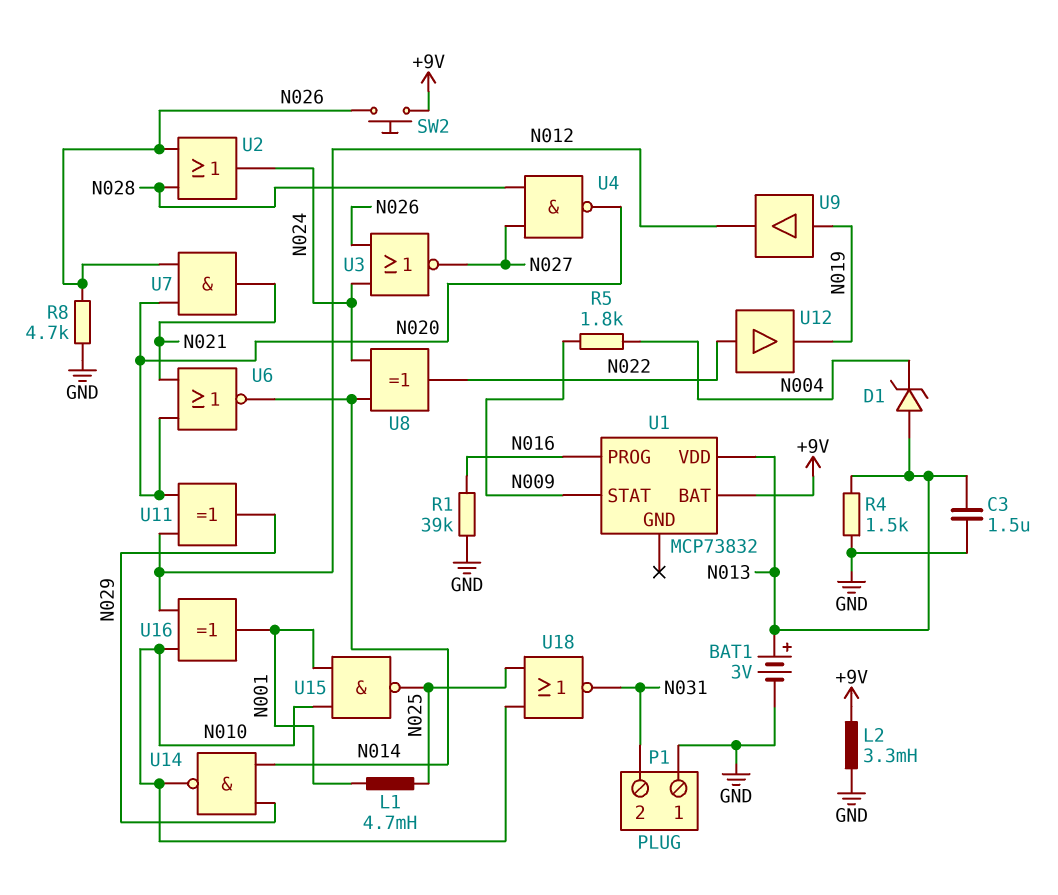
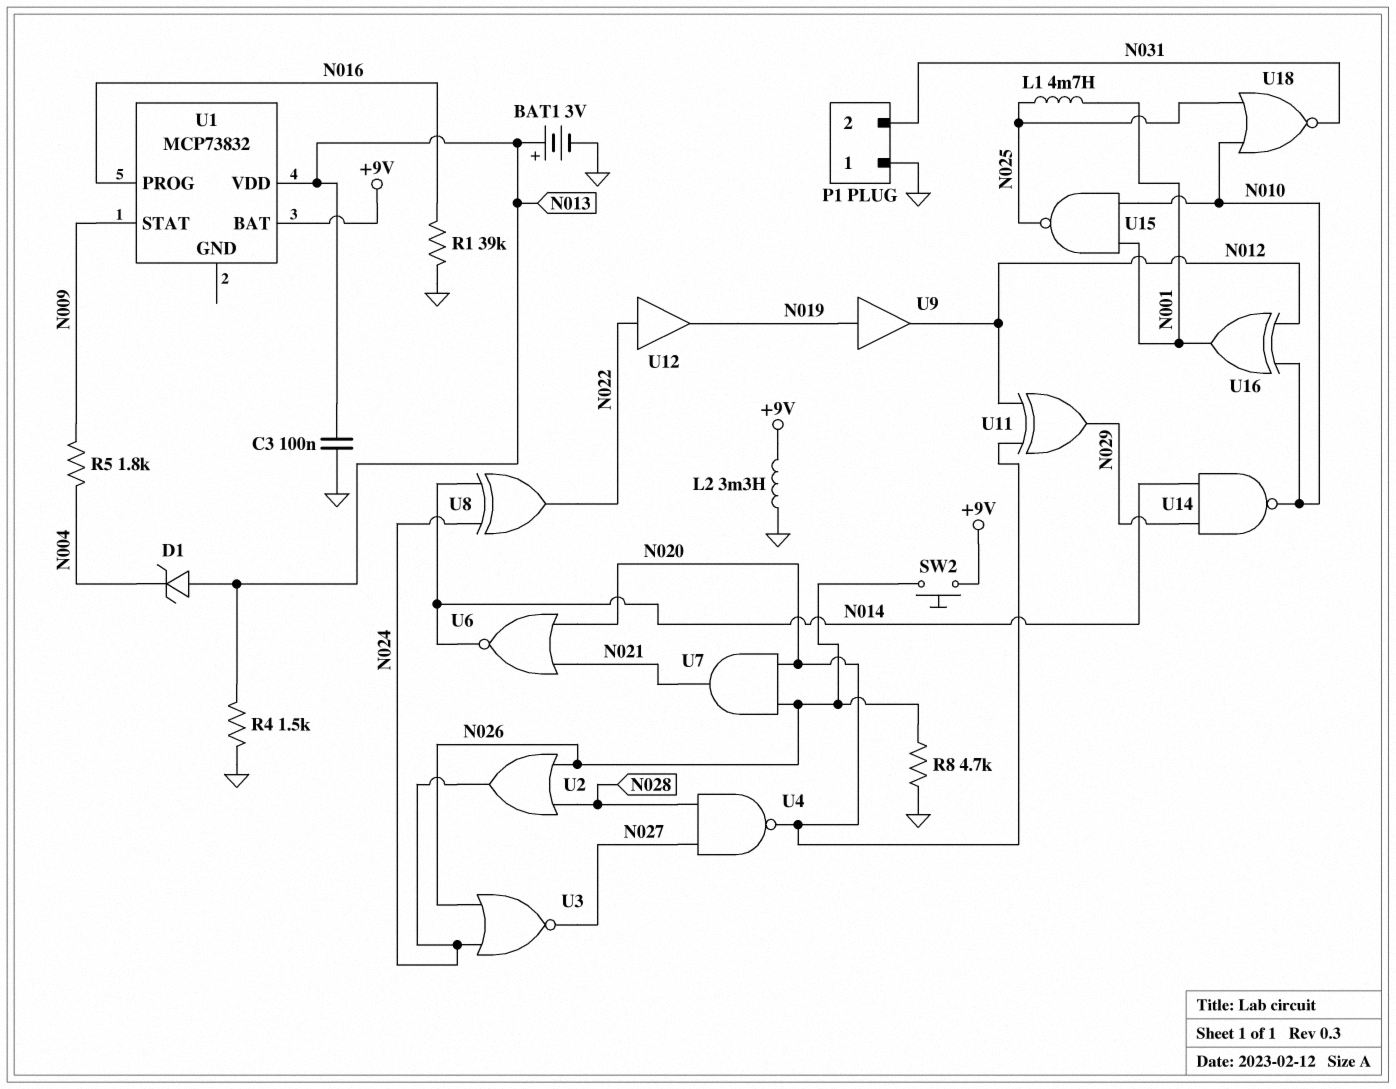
C3: 1.5uF (GND, N013) -> 100nF (GND, N013)

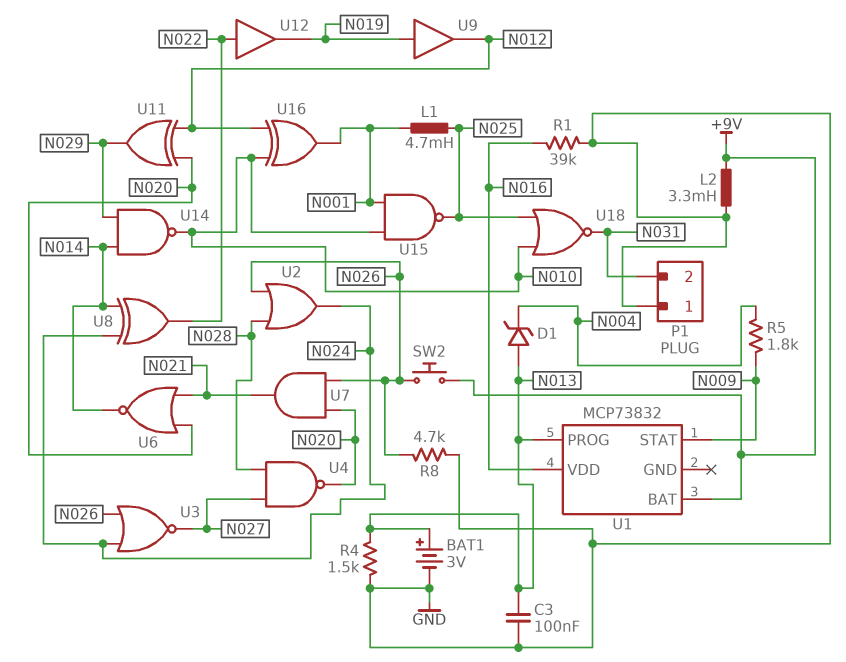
U1 pin PROG: N016 -> N013
U1 pin VDD: N013 -> N016

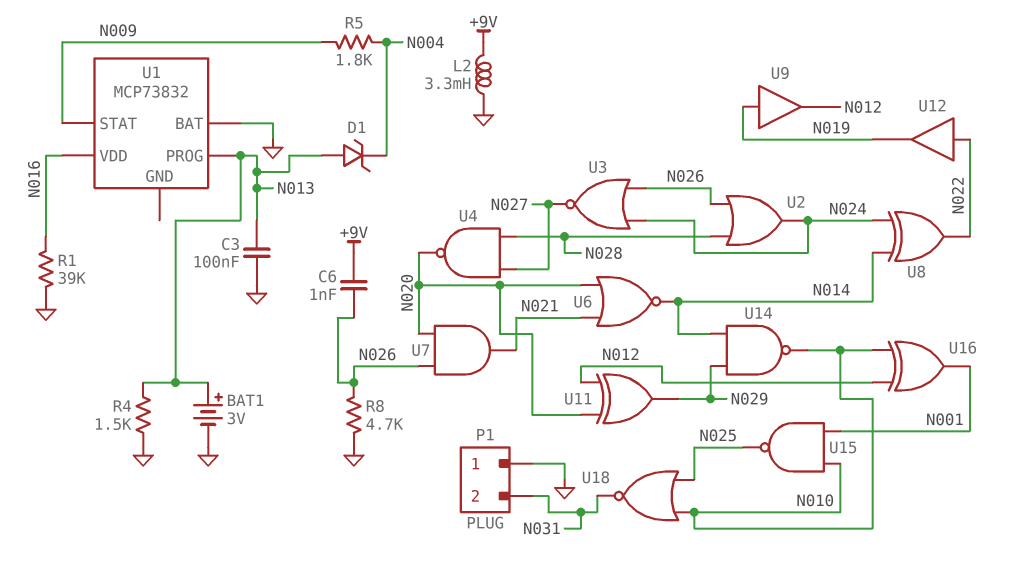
C6: none -> 1nF (+9V, N026)
L1: 4.7mH (N001, N025) -> none
SW2: button (+9V, N026) -> none
U1 pin BAT: +9V -> GND

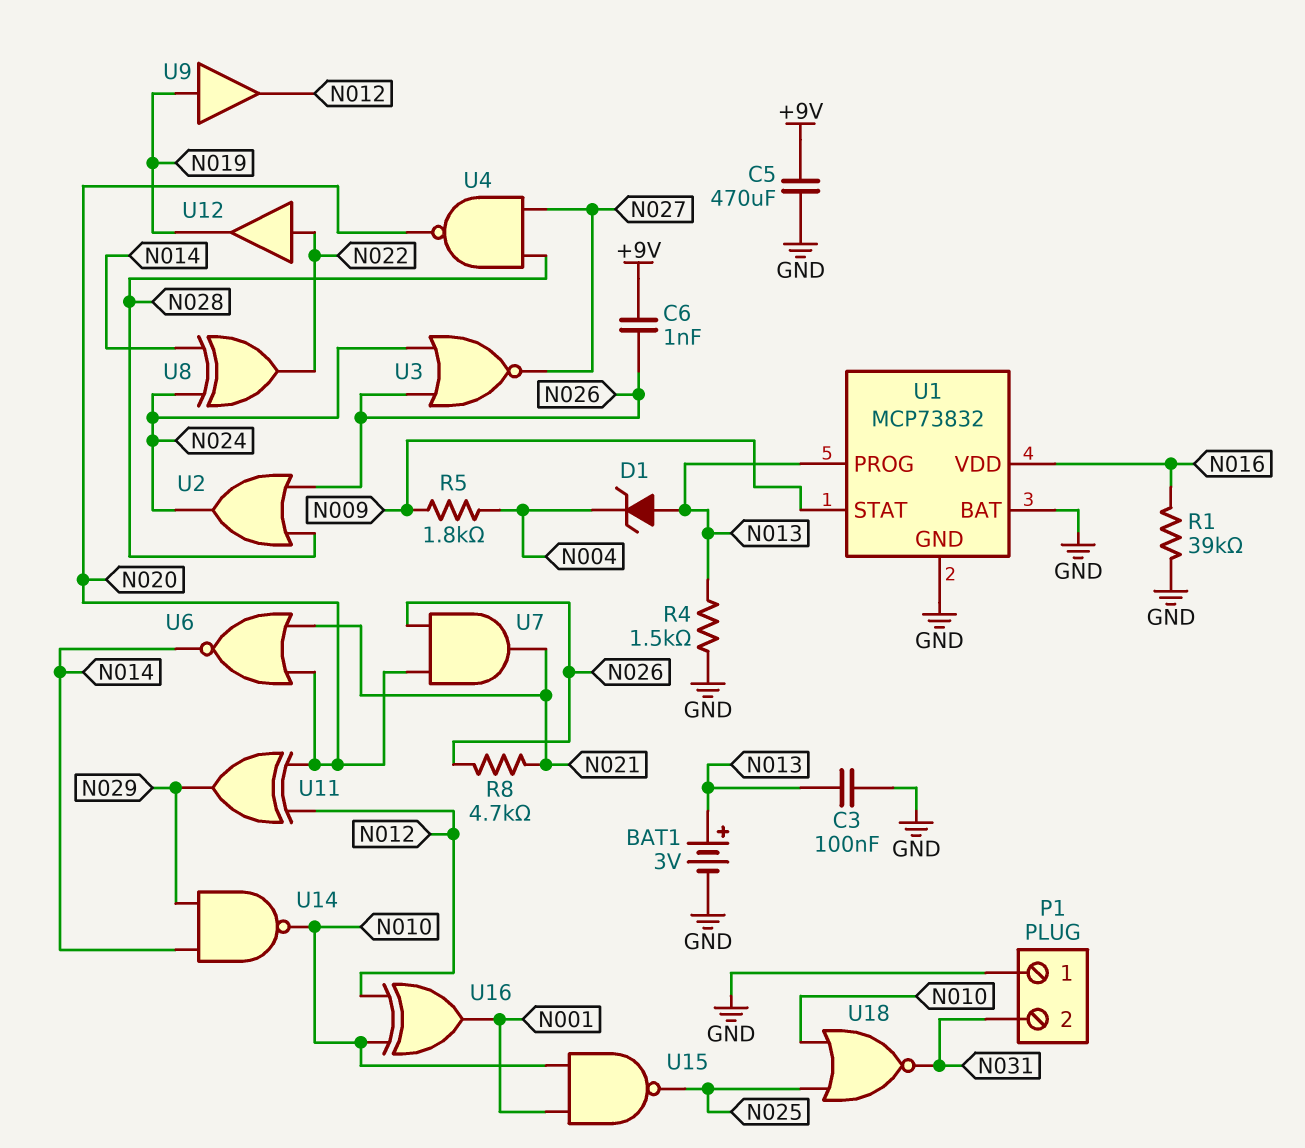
C5: none -> 470uF (+9V, GND)
L2: 3.3mH (+9V, GND) -> none
R8: 4.7k (GND, N026) -> 4.7k (N021, N026)
U1 pin GND: none -> GND

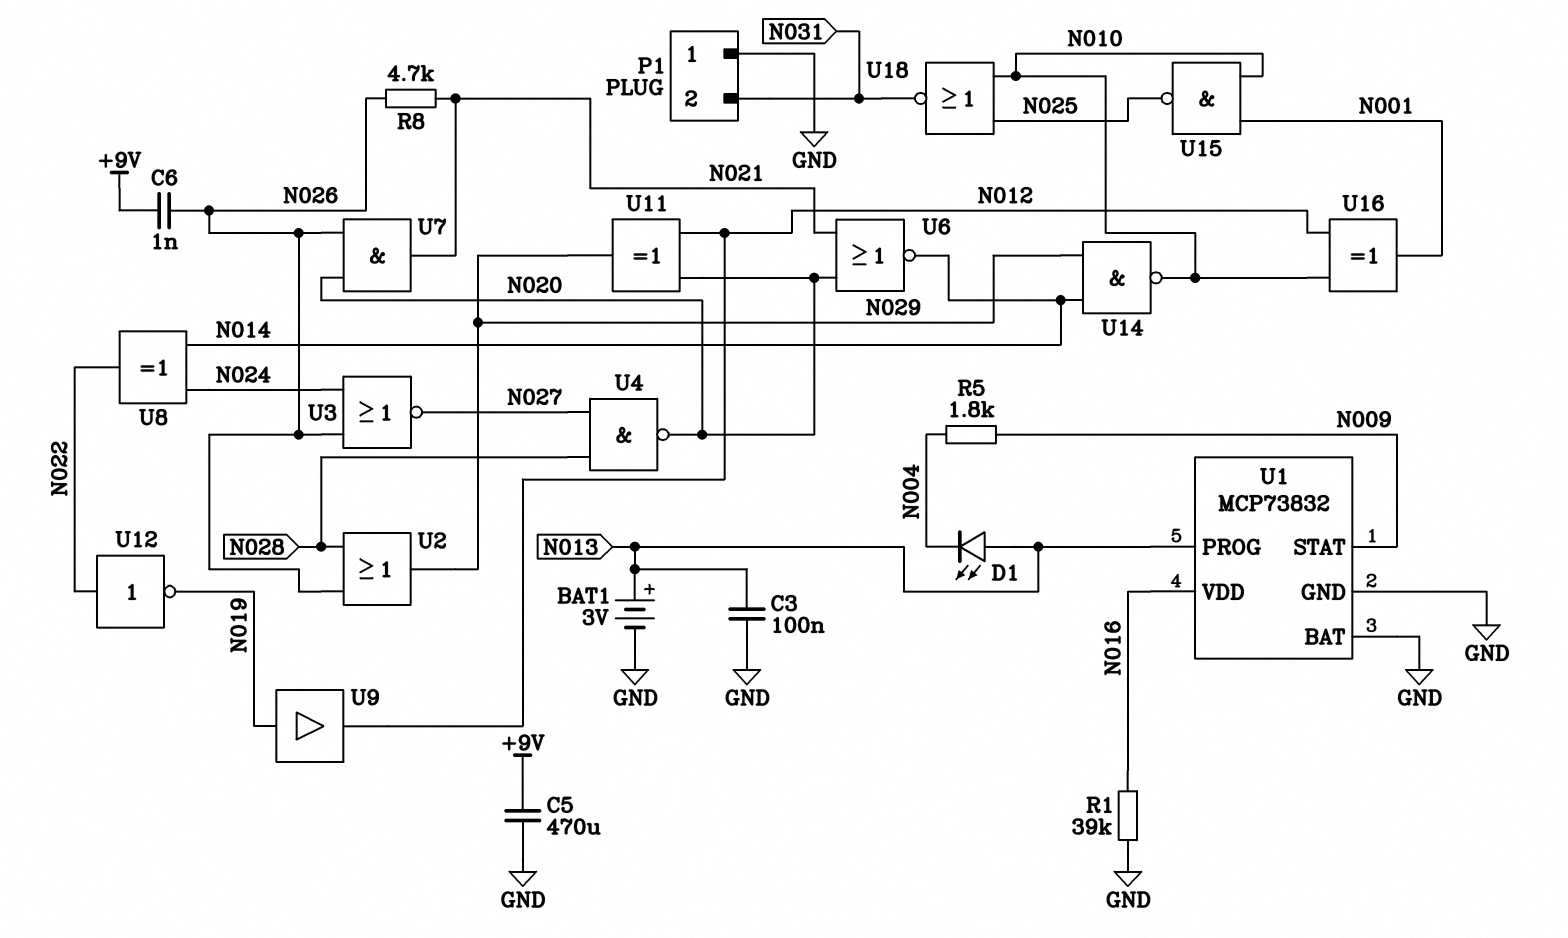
D1: zener (A N013, K N004) -> LED (A N013, K N004)
R4: 1.5k (GND, N013) -> none
U2: OR (in N026, in N028, out N024) -> OR (in N026, in N028, out N029)
U12: buffer (in N022, out N019) -> NOT (in N022, out N019)

